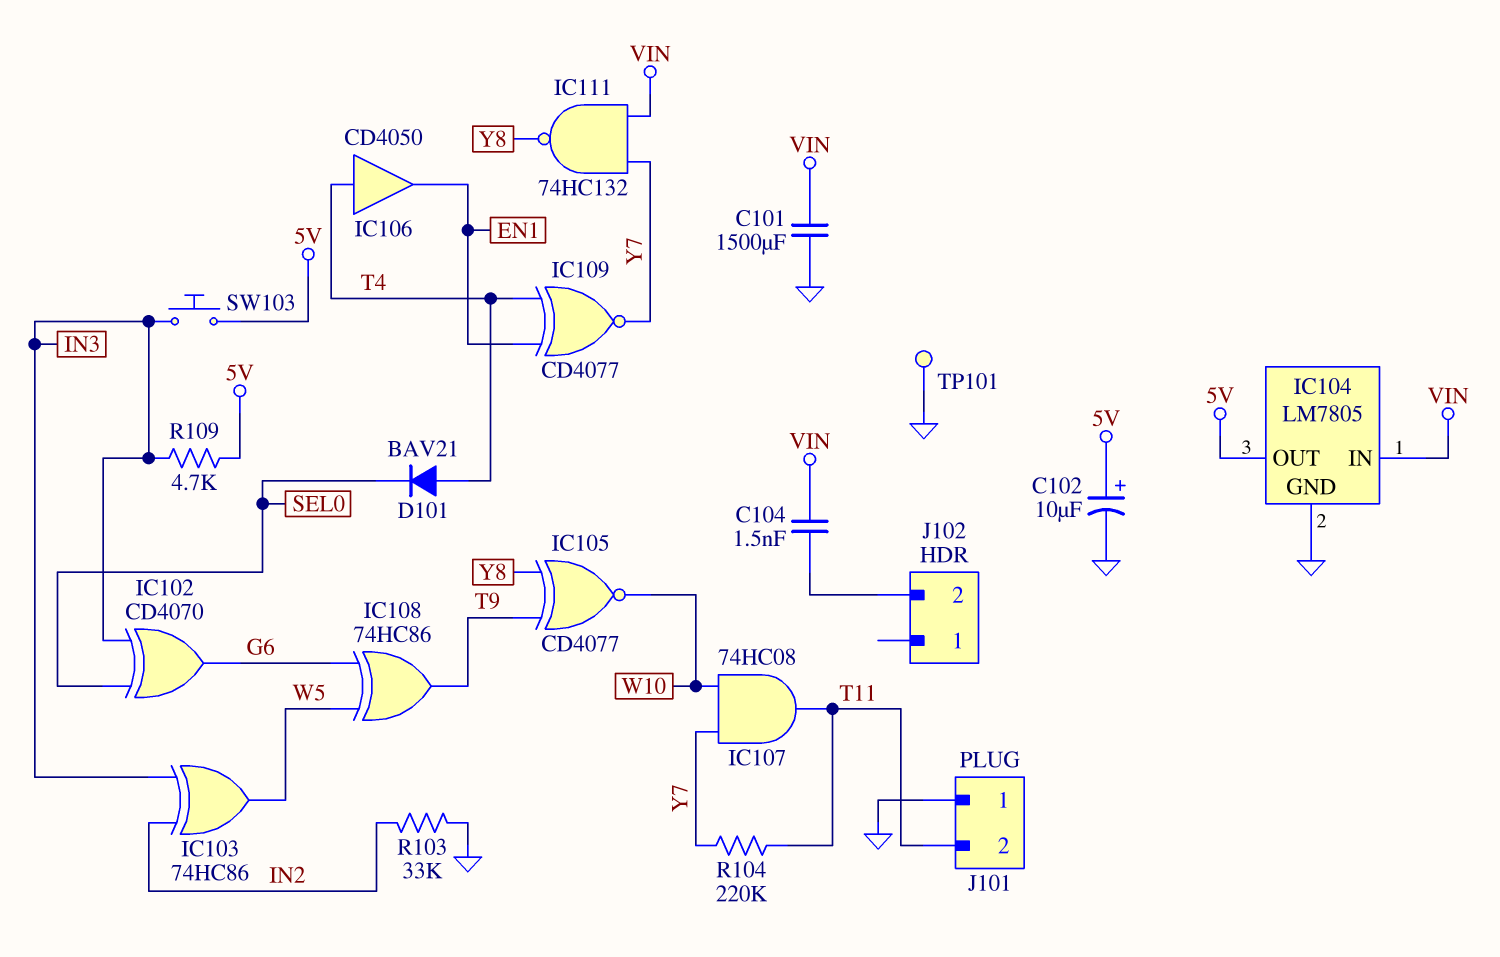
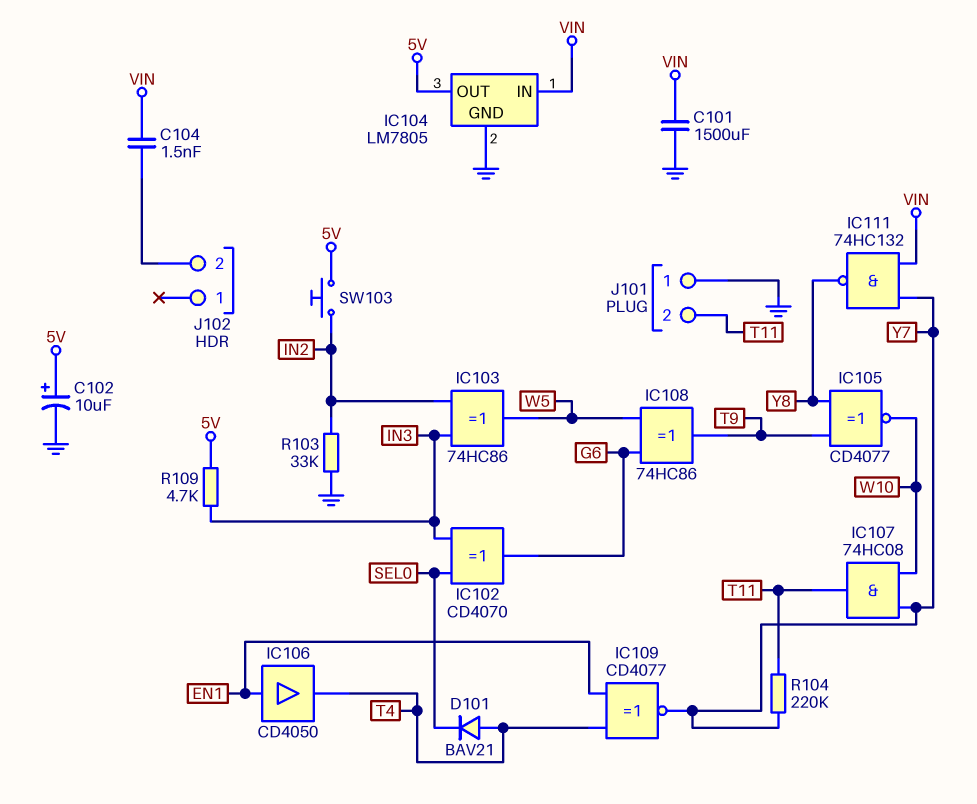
IC106: buffer CD4050 (in T4, out EN1) -> buffer CD4050 (in EN1, out T4)
SW103: button (5V, IN3) -> button (5V, IN2)
TP101: test point (GND) -> none

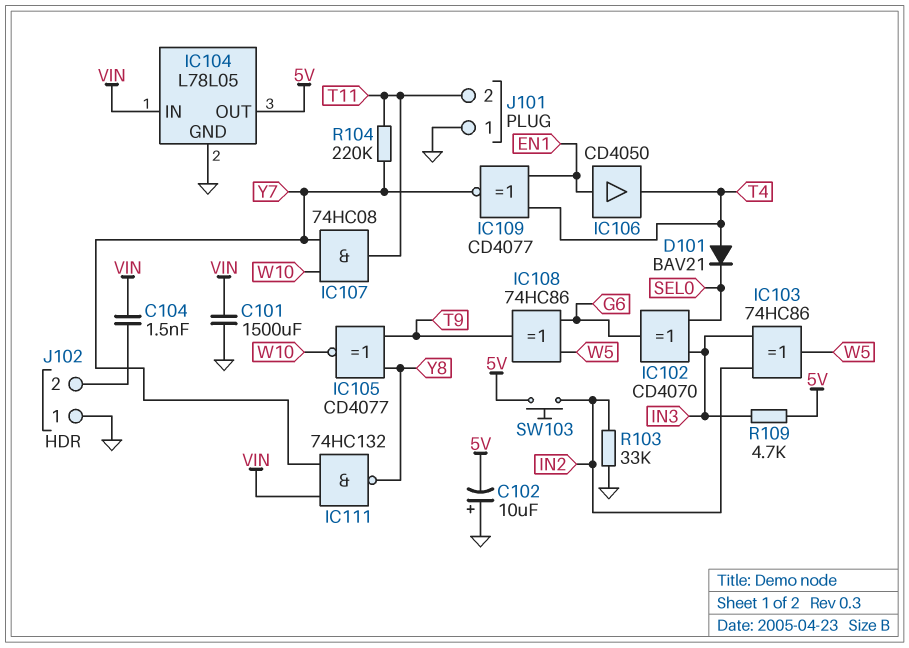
C102: 10uF (plus 5V, minus GND) -> 10uF (plus GND, minus 5V)
IC104: LM7805 -> L78L05
J102 pin 1: none -> GND

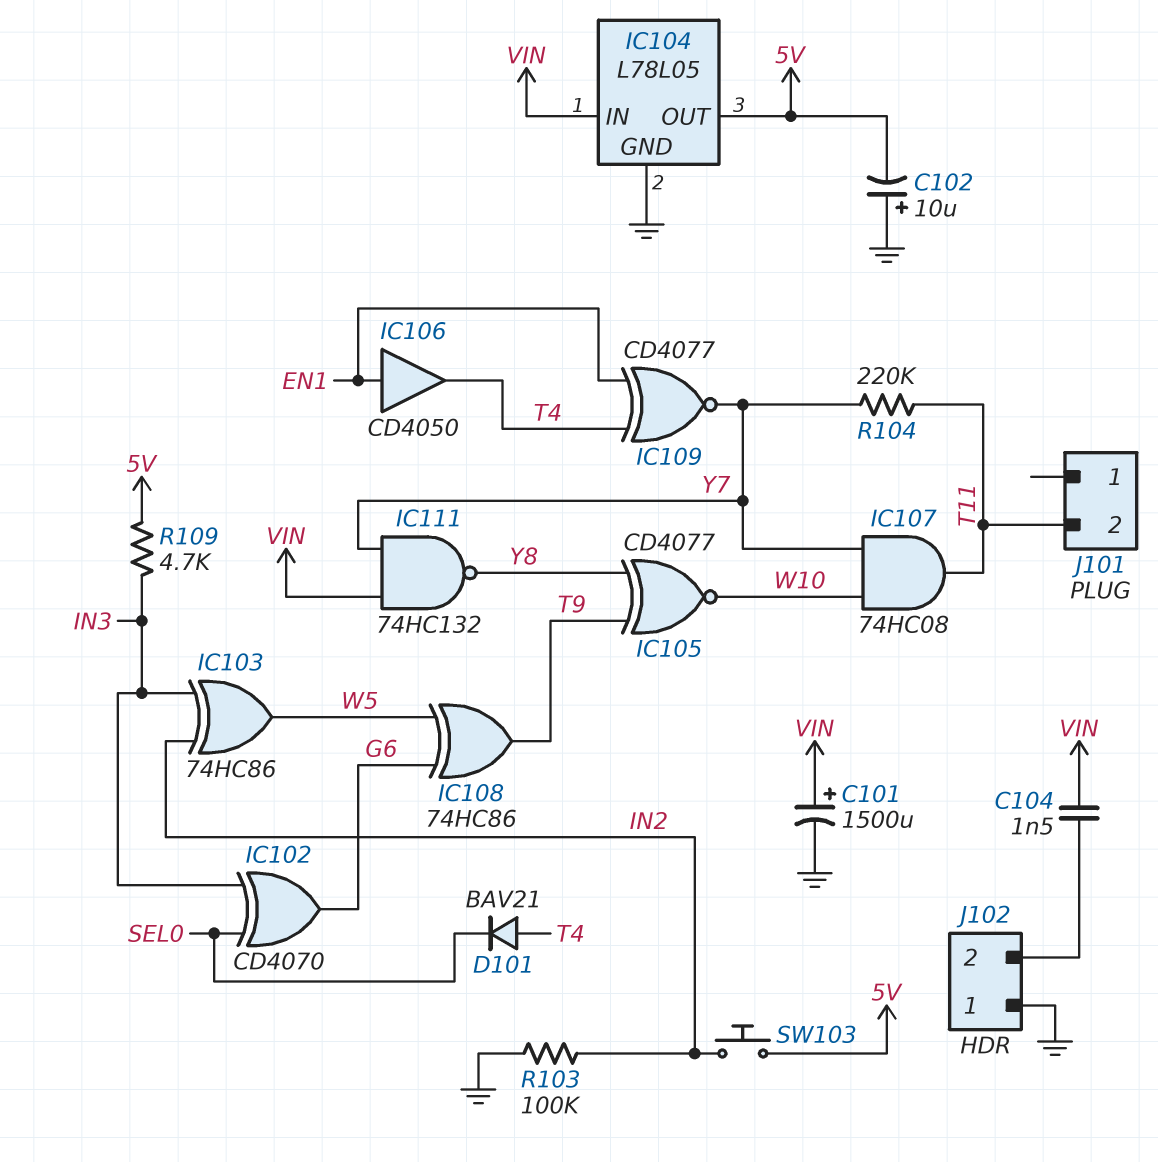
C101: 1500uF (GND, VIN) -> 1500uF (plus VIN, minus GND)
J101 pin 1: GND -> none
R103: 33k (GND, IN2) -> 100k (GND, IN2)

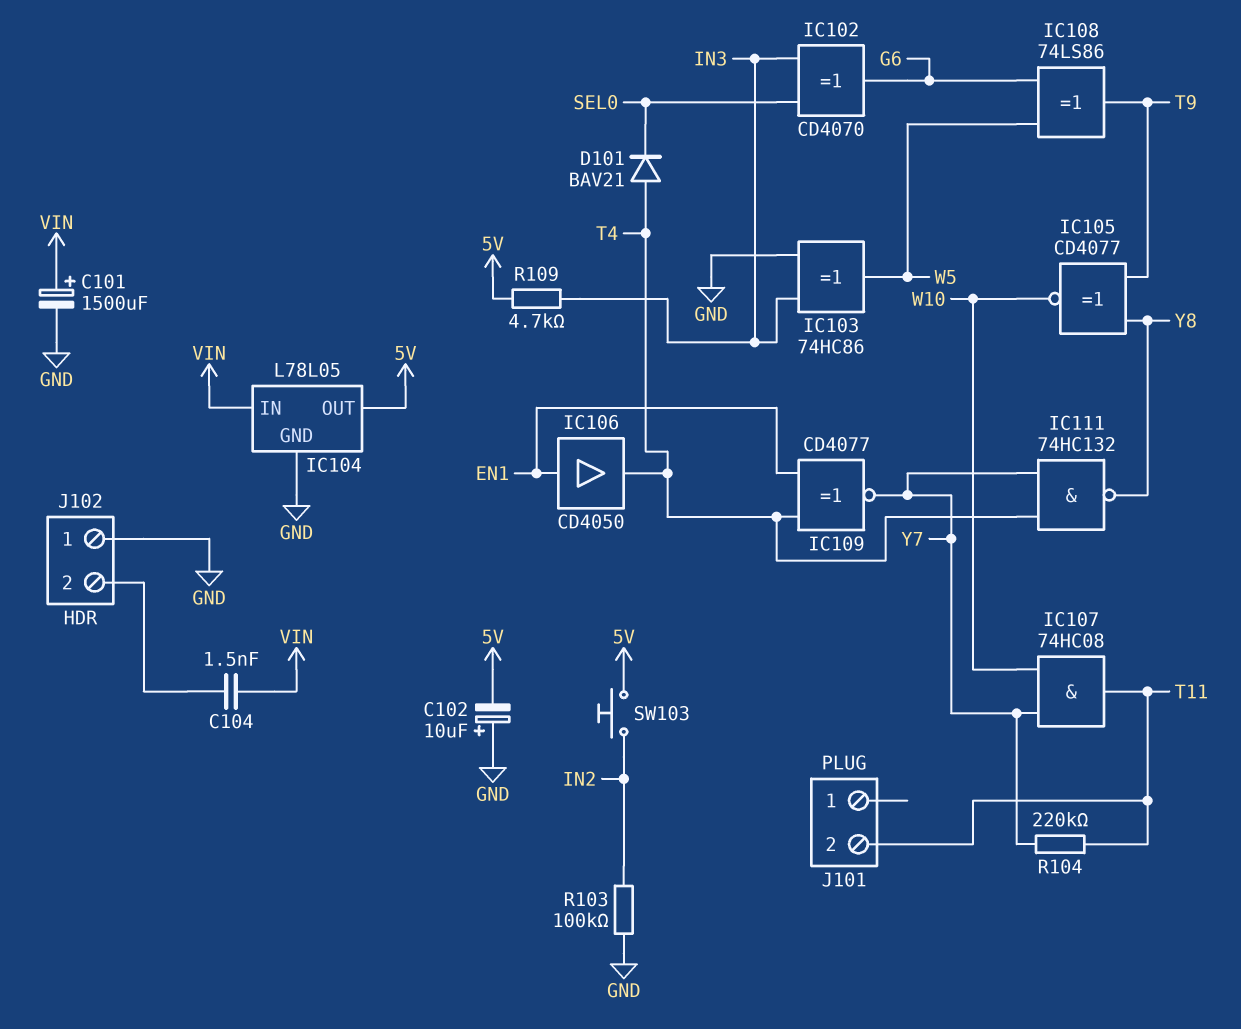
IC103: XOR 74HC86 (in IN2, in IN3, out W5) -> XOR 74HC86 (in GND, in IN3, out W5)
IC108: XOR 74HC86 (in G6, in W5, out T9) -> XOR 74LS86 (in G6, in W5, out T9)
IC111: NAND 74HC132 (in VIN, in Y7, out Y8) -> NAND 74HC132 (in T4, in Y7, out Y8)

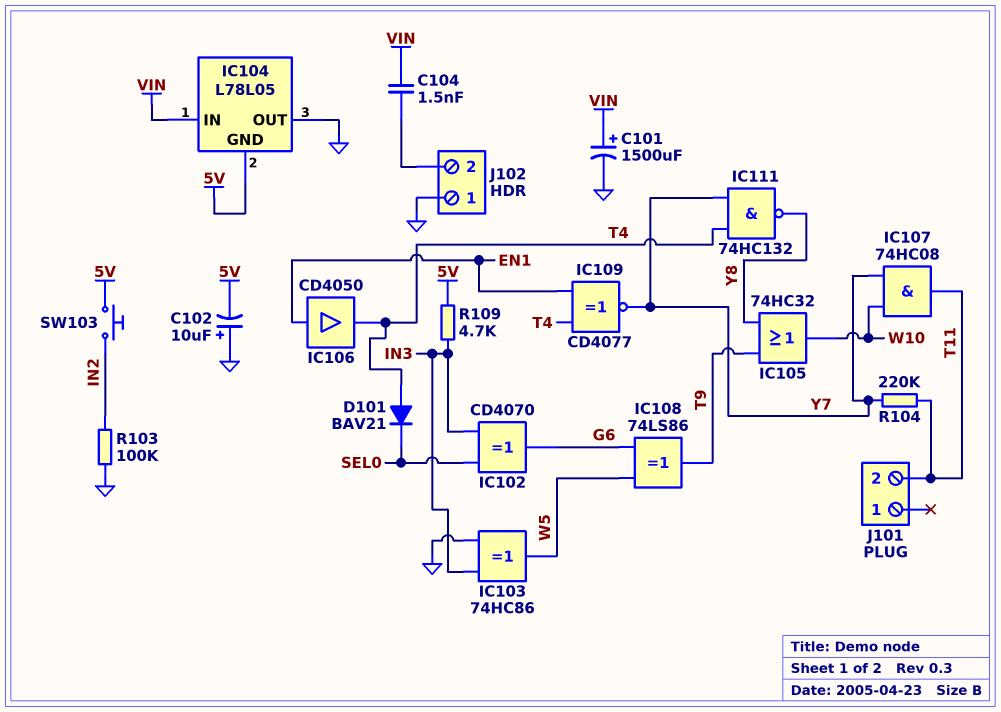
IC104 pin GND: GND -> 5V
IC104 pin OUT: 5V -> GND
IC105: XNOR CD4077 (in T9, in Y8, out W10) -> OR 74HC32 (in T9, in Y8, out W10)

